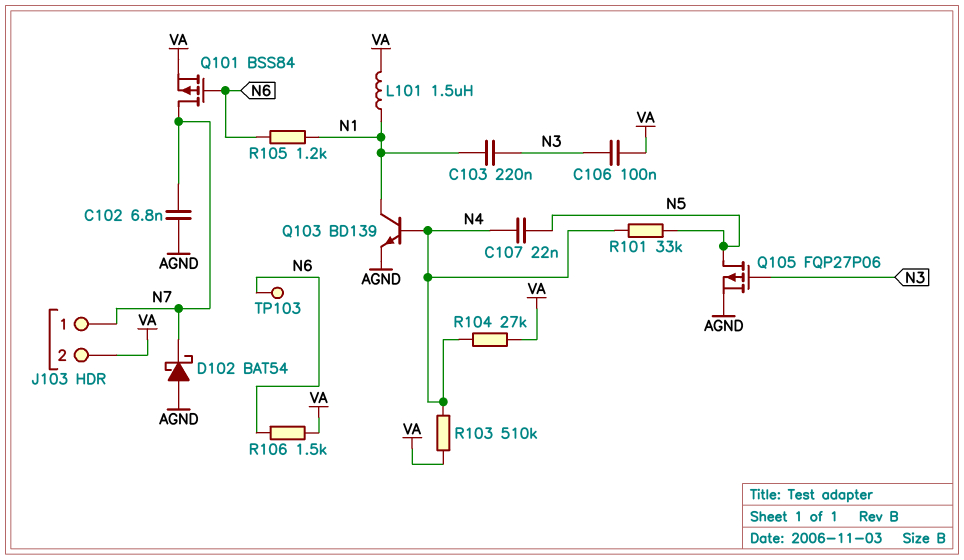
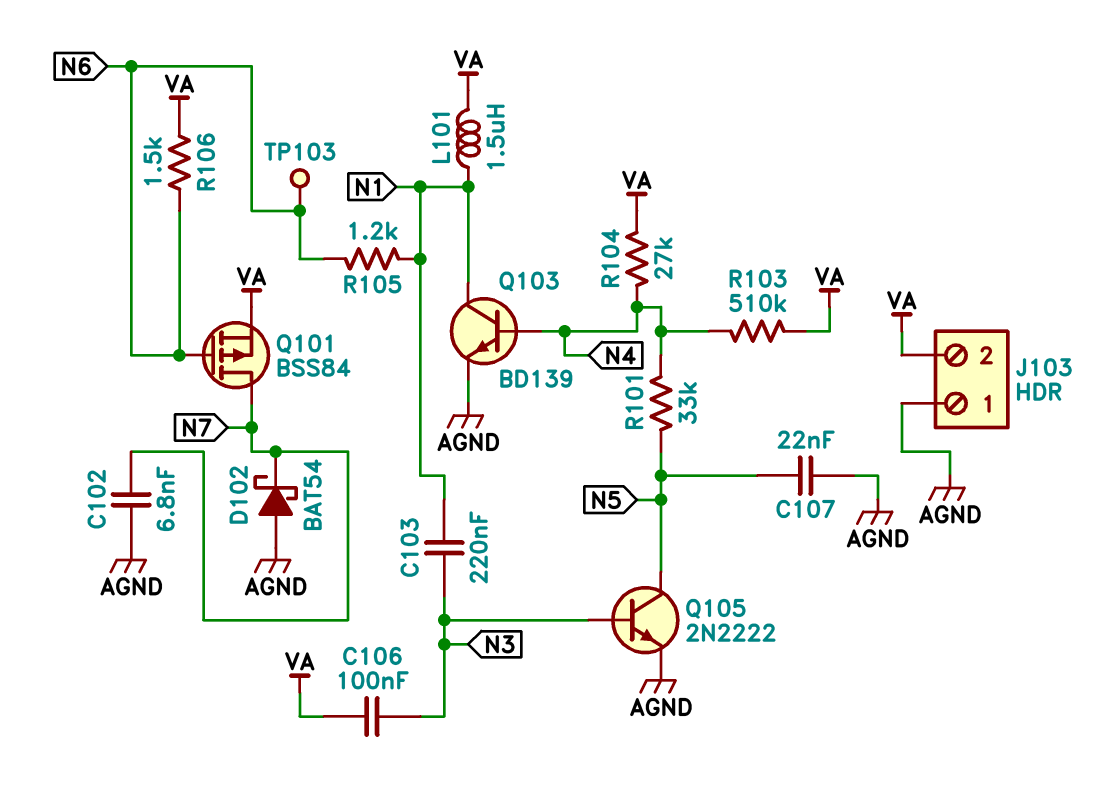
C107: 22nF (N4, N5) -> 22nF (AGND, N5)
J103 pin 1: N7 -> AGND
Q105: PMOS FQP27P06 (G N3, D N5, S AGND) -> NPN 2N2222 (B N3, C N5, E AGND)

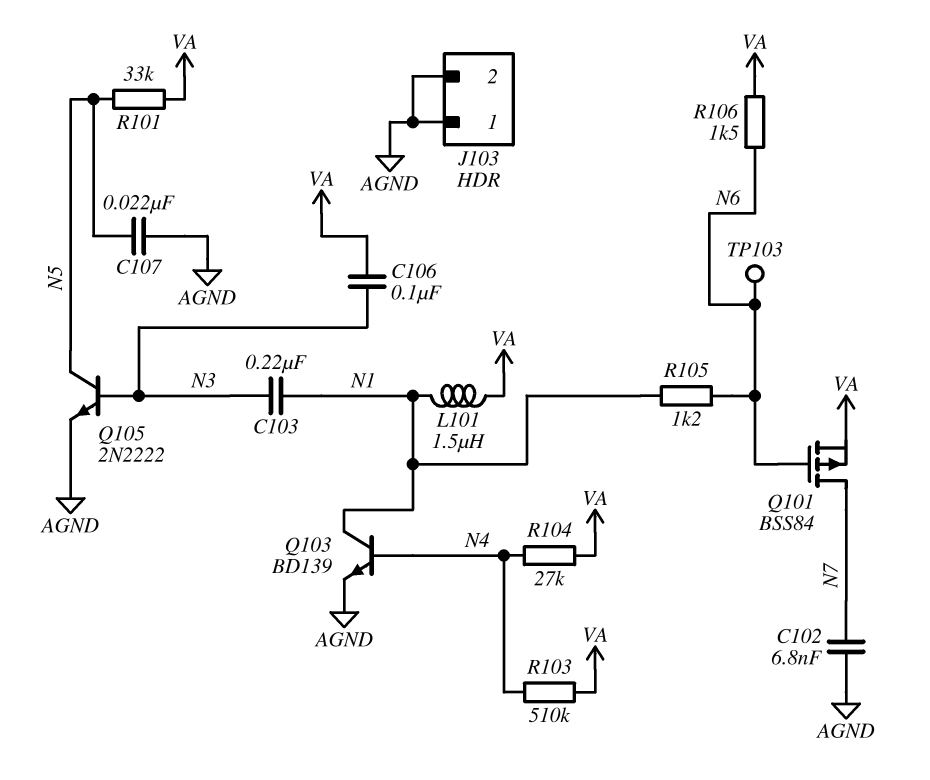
D102: schottky BAT54 (A AGND, K N7) -> none
J103 pin 2: VA -> AGND
R101: 33k (N4, N5) -> 33k (N5, VA)

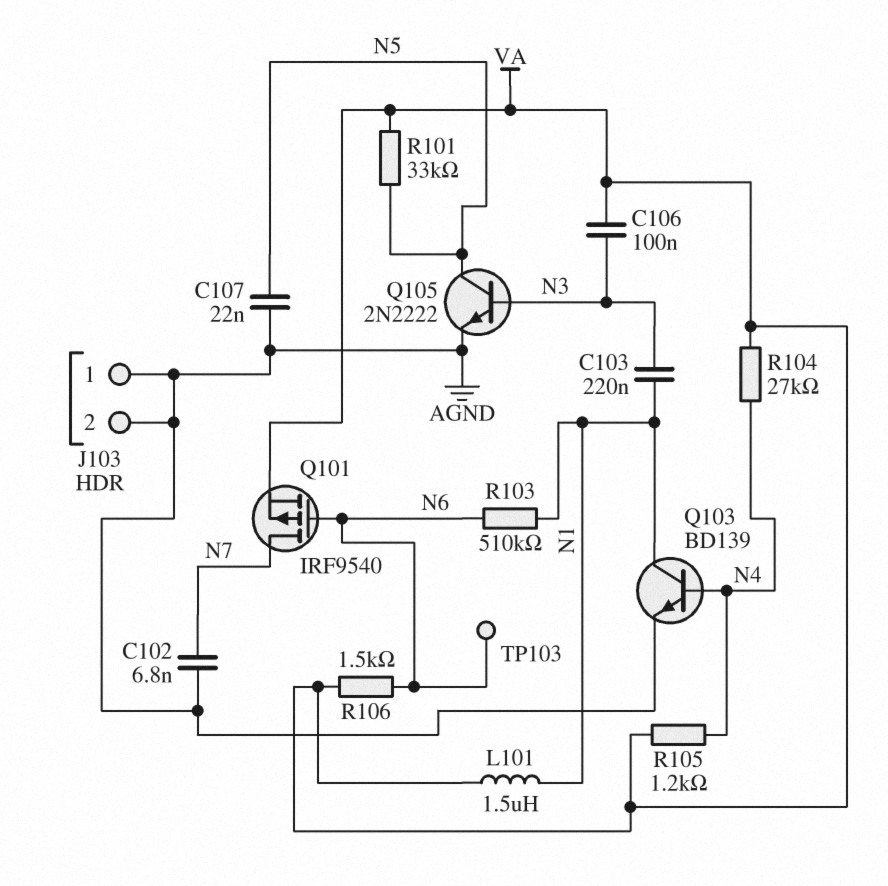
Q101: PMOS BSS84 (G N6, D N7, S VA) -> PMOS IRF9540 (G N6, D N7, S VA)
R103: 510k (N4, VA) -> 510k (N1, N6)
R105: 1.2k (N1, N6) -> 1.2k (N4, VA)

